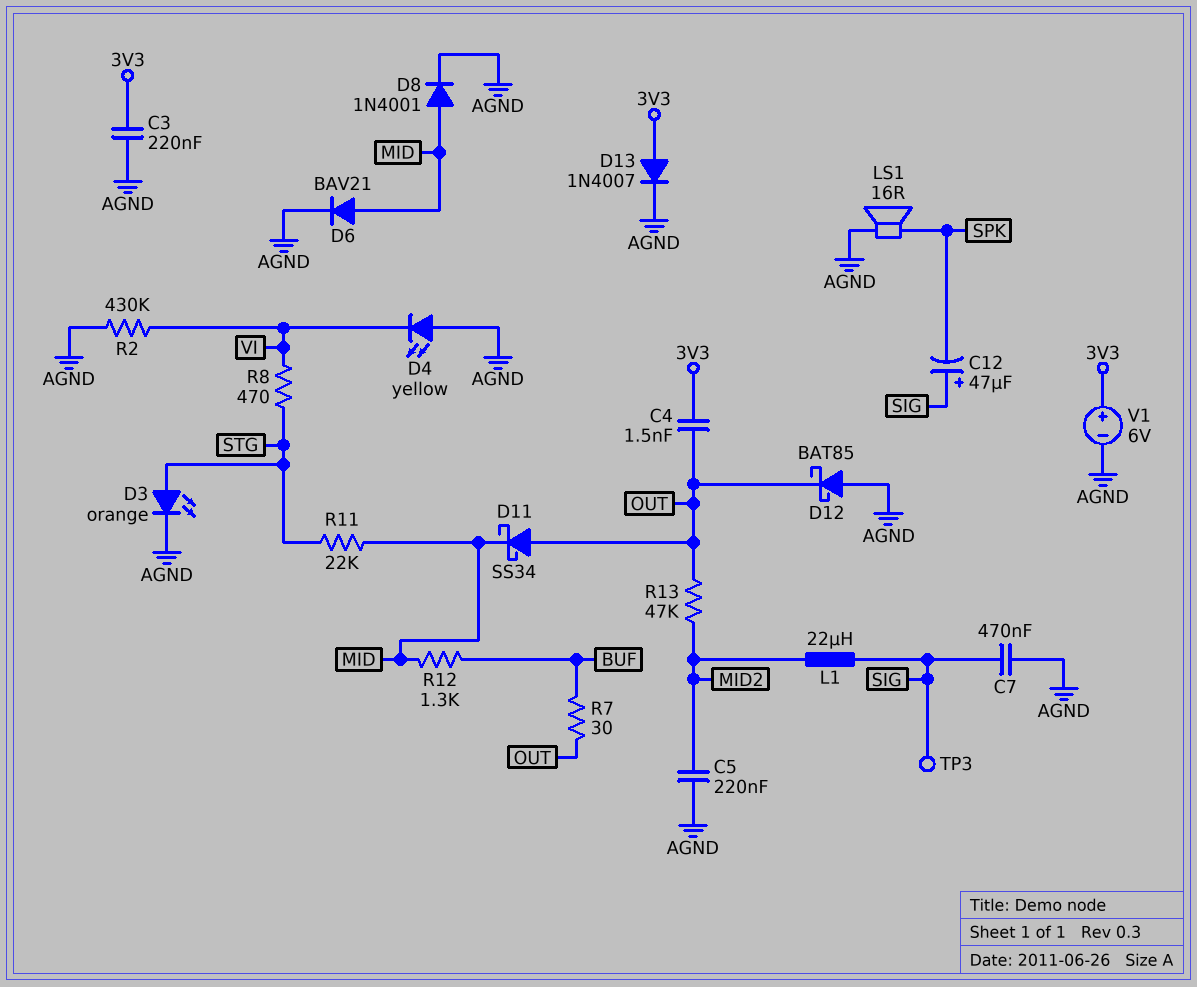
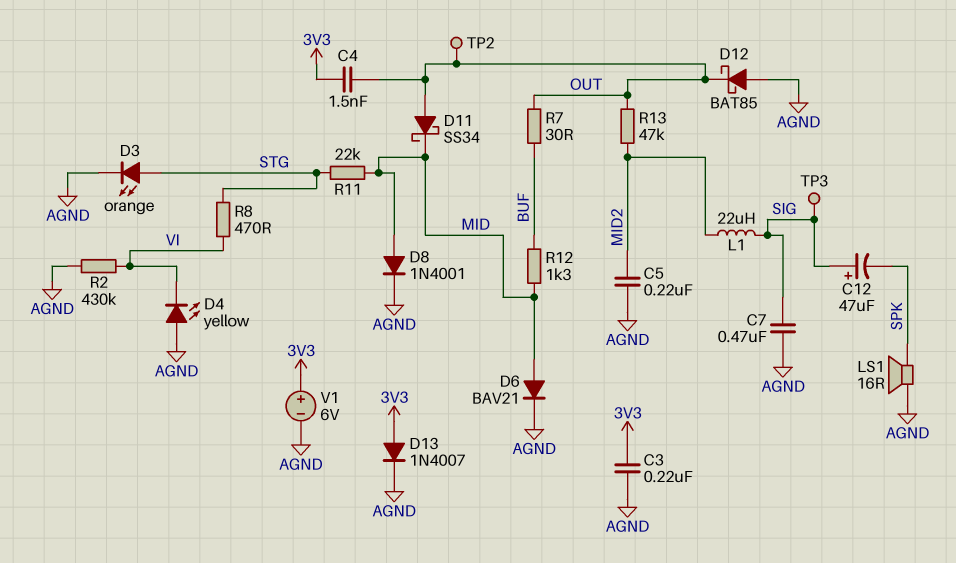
TP2: none -> test point (OUT)

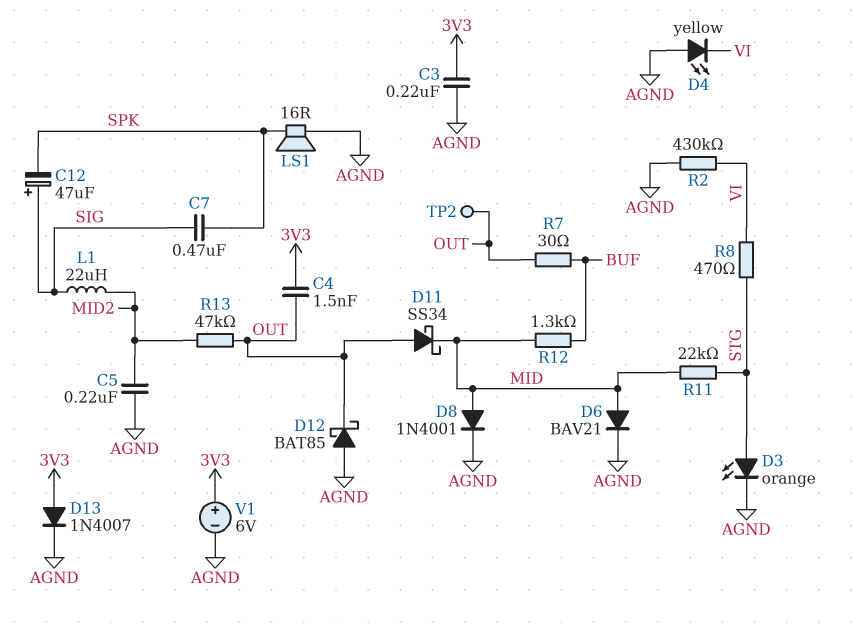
C7: 470nF (AGND, SIG) -> 470nF (SIG, SPK)
TP3: test point (SIG) -> none

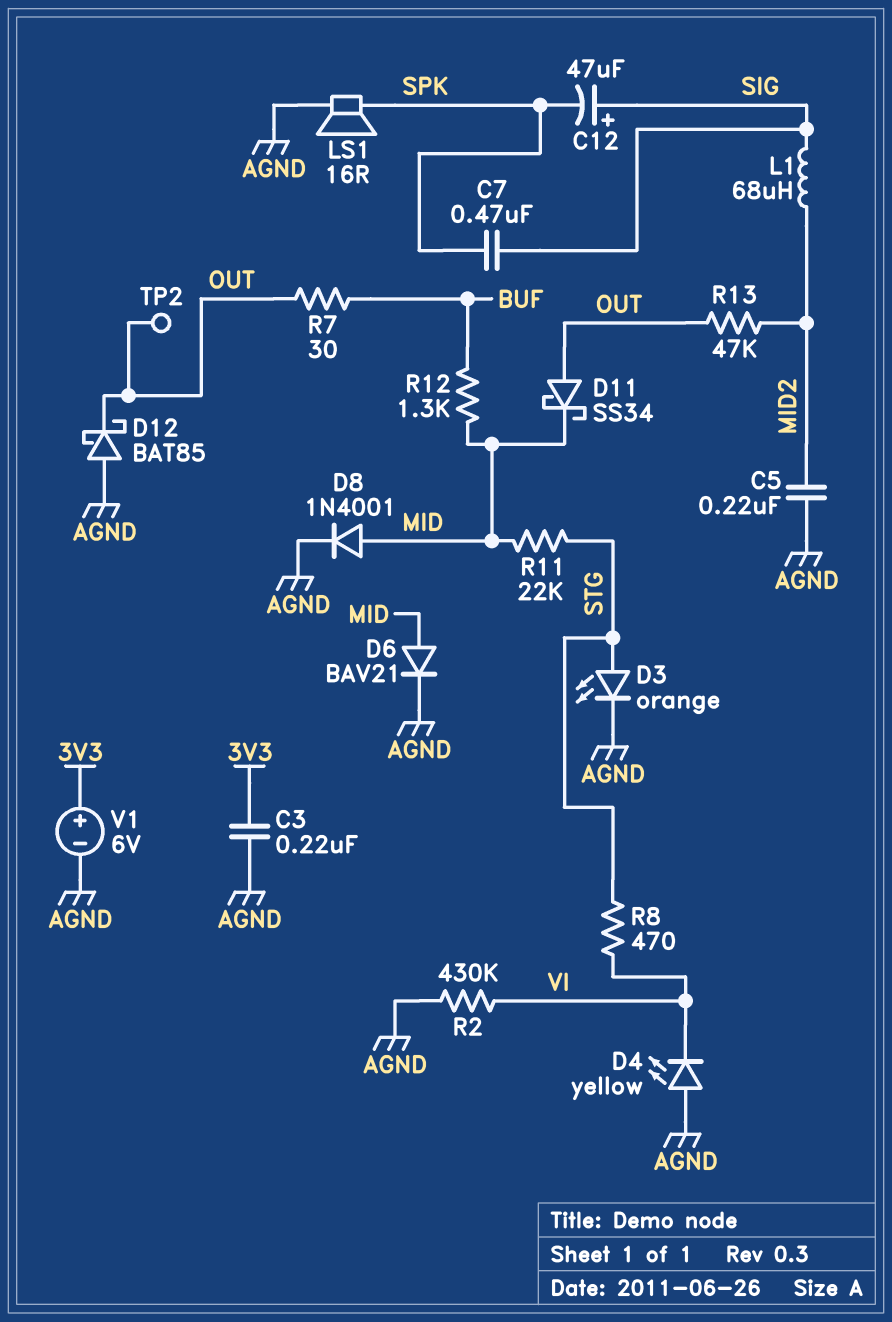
C4: 1.5nF (3V3, OUT) -> none
D13: diode 1N4007 (A 3V3, K AGND) -> none
L1: 22uH (MID2, SIG) -> 68uH (MID2, SIG)

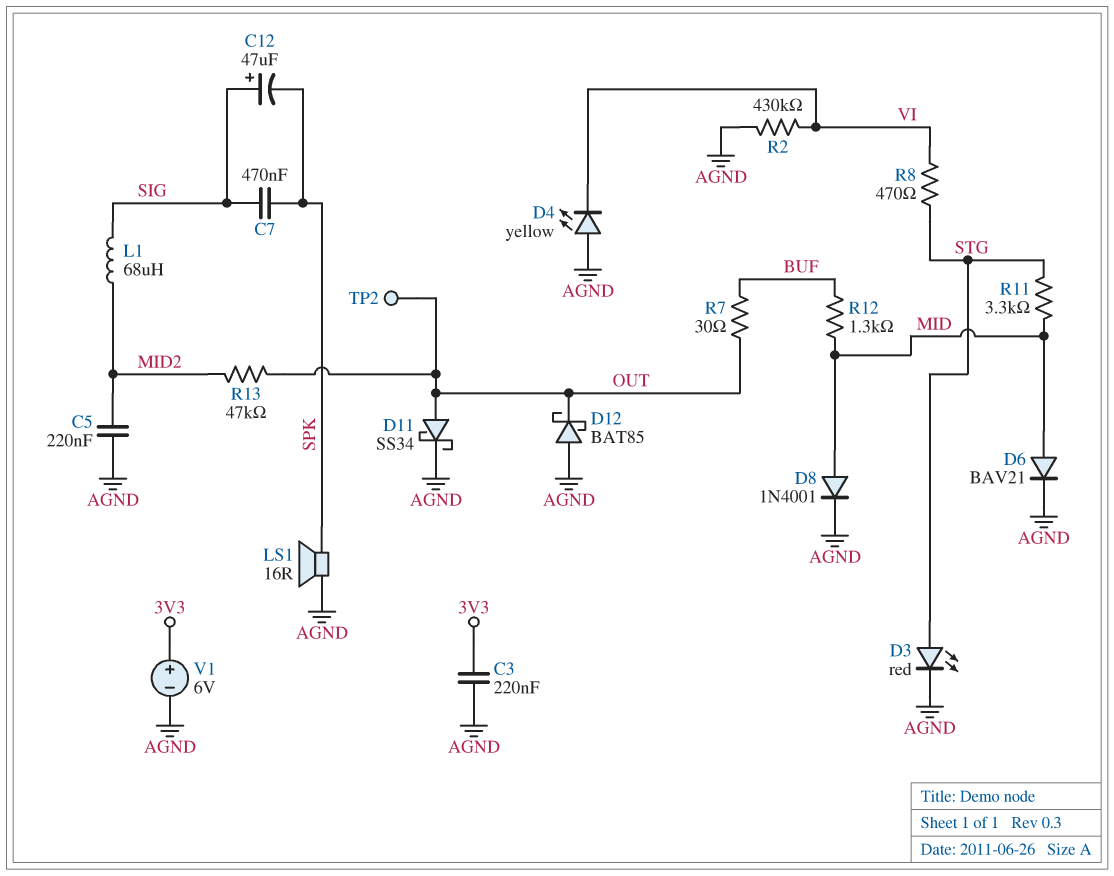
D3: LED orange (A STG, K AGND) -> LED red (A STG, K AGND)
D11: schottky SS34 (A OUT, K MID) -> schottky SS34 (A OUT, K AGND)
R11: 22k (MID, STG) -> 3.3k (MID, STG)

